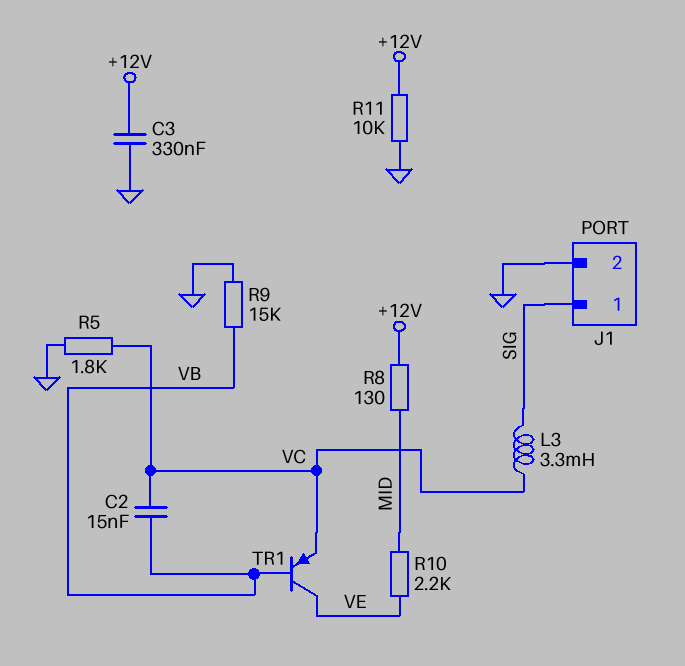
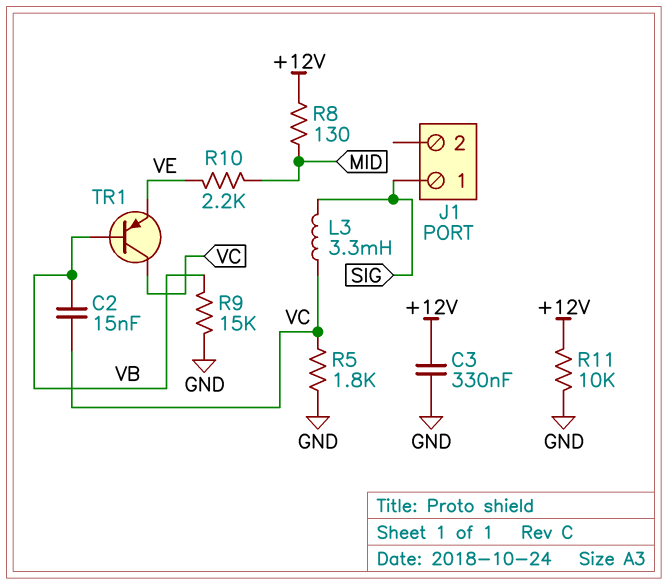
J1 pin 2: GND -> none
TR1: PNP (B VB, C VE, E VC) -> PNP (B VB, C VC, E VE)

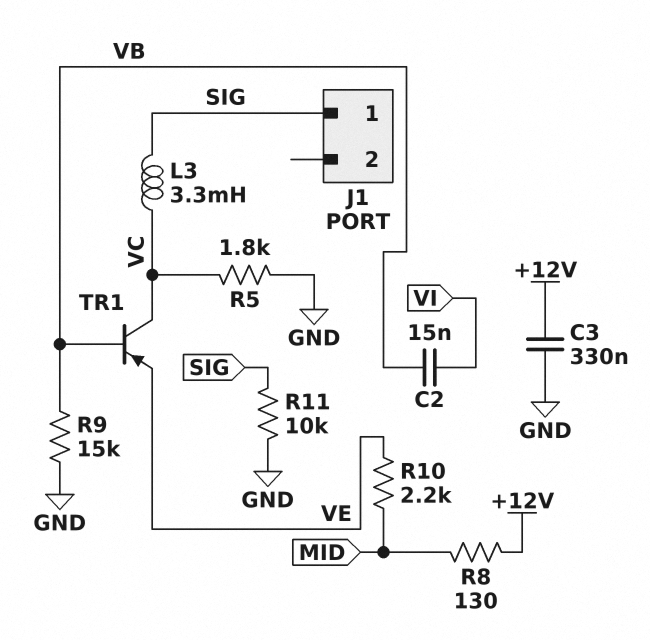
C2: 15nF (VB, VC) -> 15nF (VB, VI)
R11: 10k (+12V, GND) -> 10k (GND, SIG)

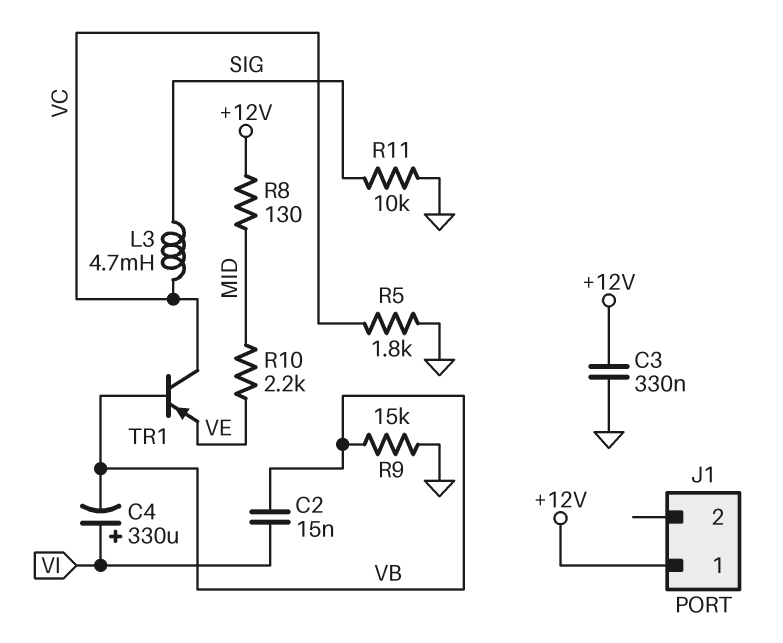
C4: none -> 330uF (plus VI, minus VB)
J1 pin 1: SIG -> +12V
L3: 3.3mH (SIG, VC) -> 4.7mH (SIG, VC)

